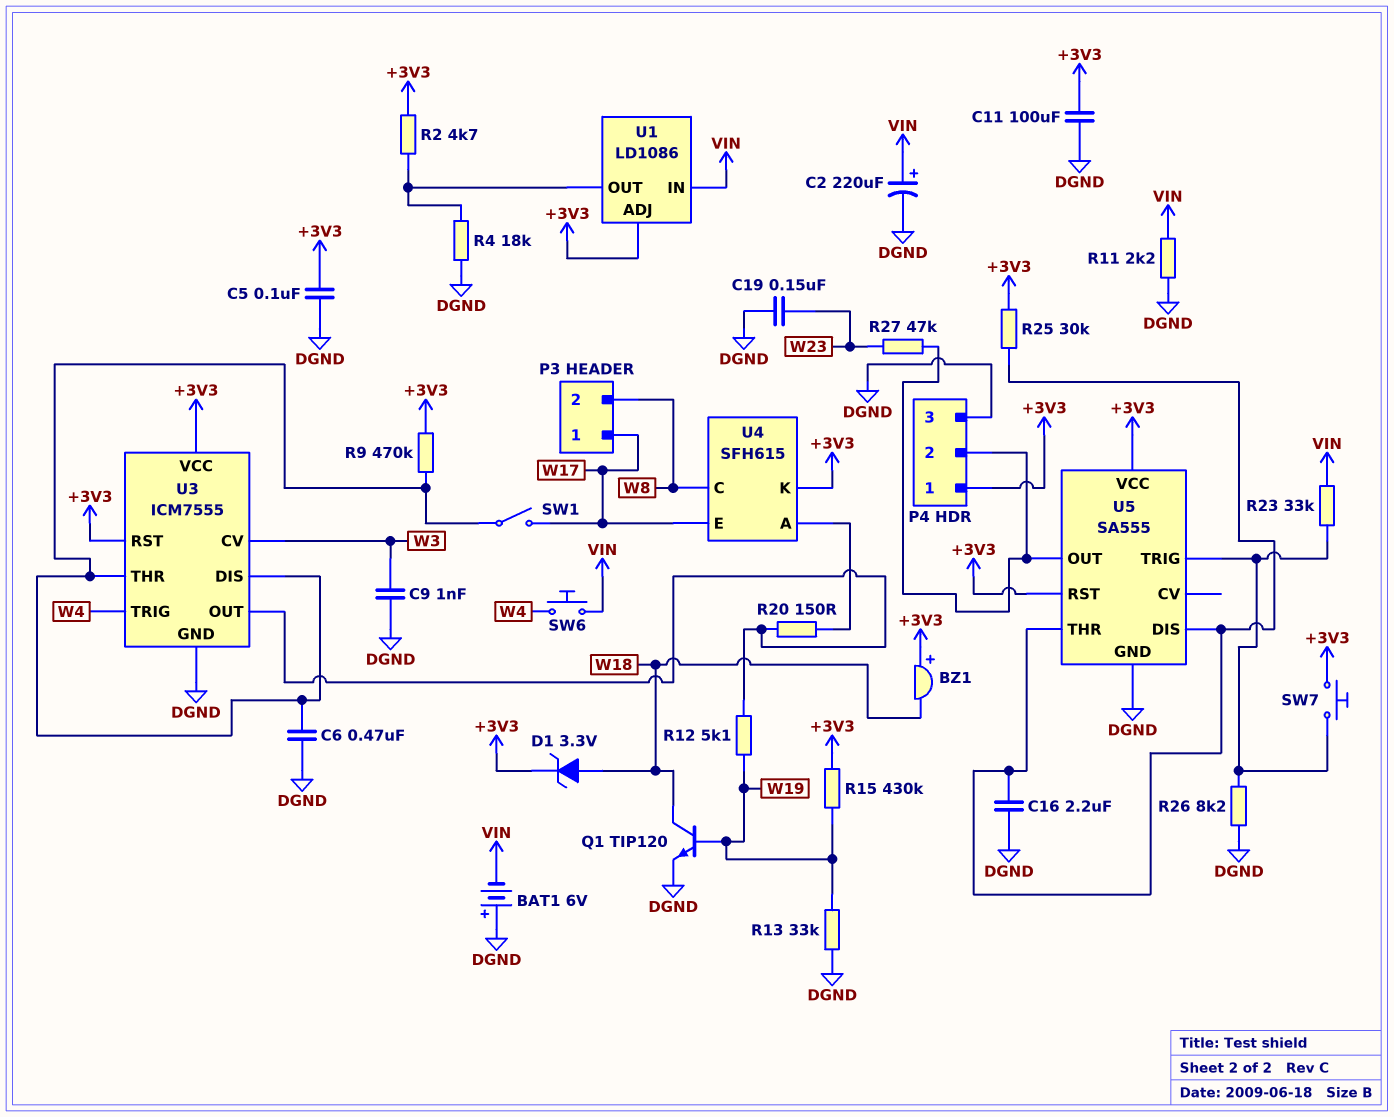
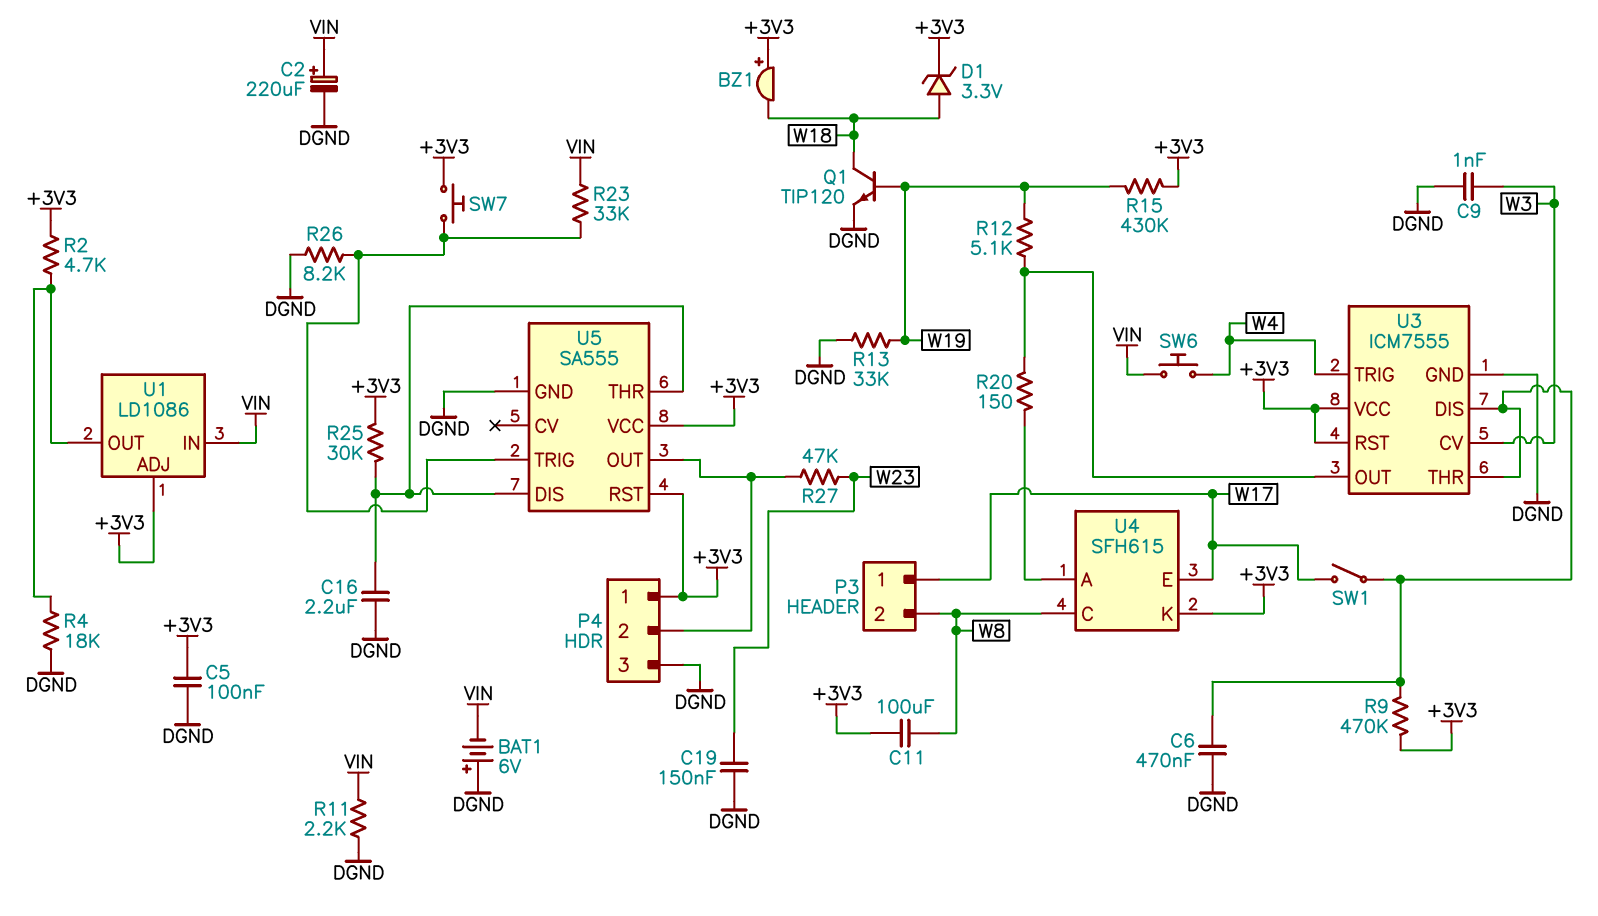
C11: 100uF (+3V3, DGND) -> 100uF (+3V3, W8)

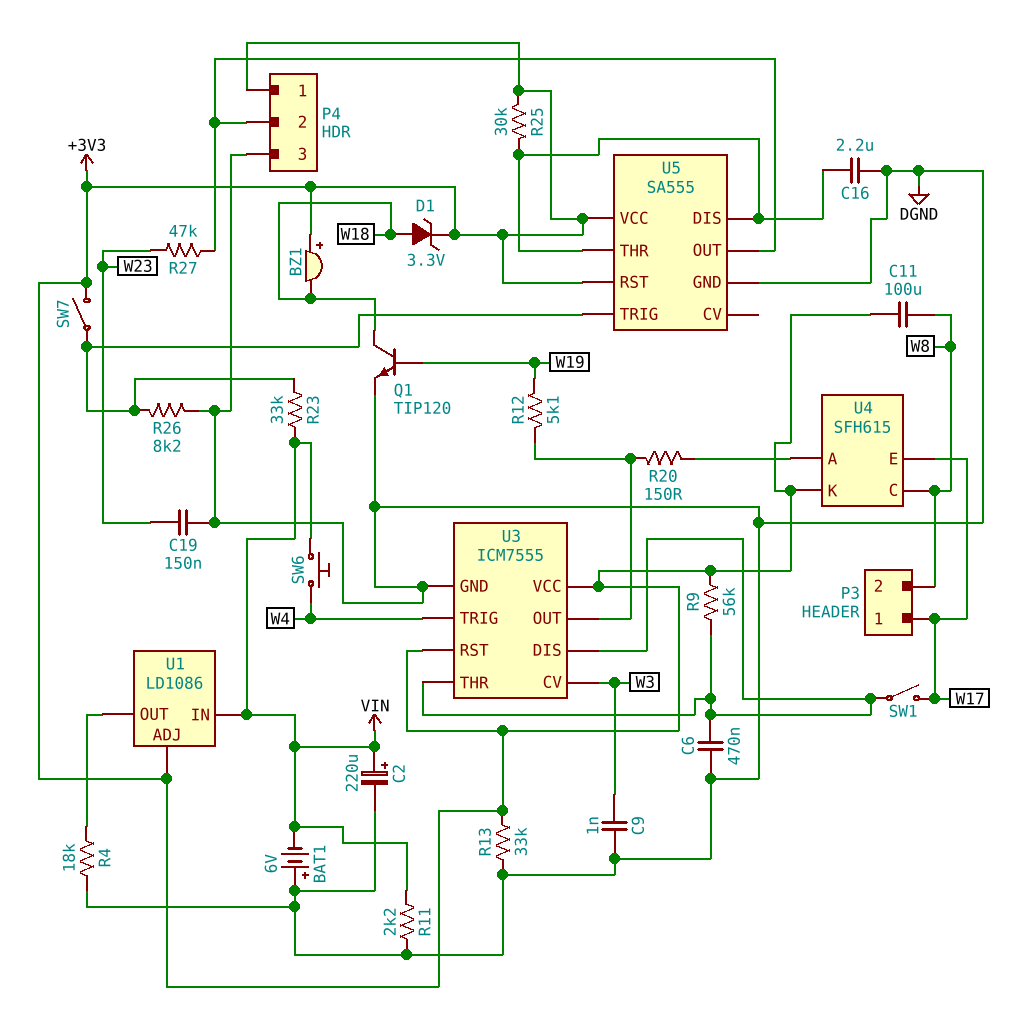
C5: 100nF (+3V3, DGND) -> none
R2: 4.7k (+3V3, U1/OUT) -> none
R9: 470k (+3V3, U3/DIS) -> 56k (+3V3, U3/DIS)
R13: 33k (DGND, W19) -> 33k (+3V3, DGND)
R15: 430k (+3V3, W19) -> none
SW7: button (+3V3, U5/TRIG) -> switch (+3V3, U5/TRIG)

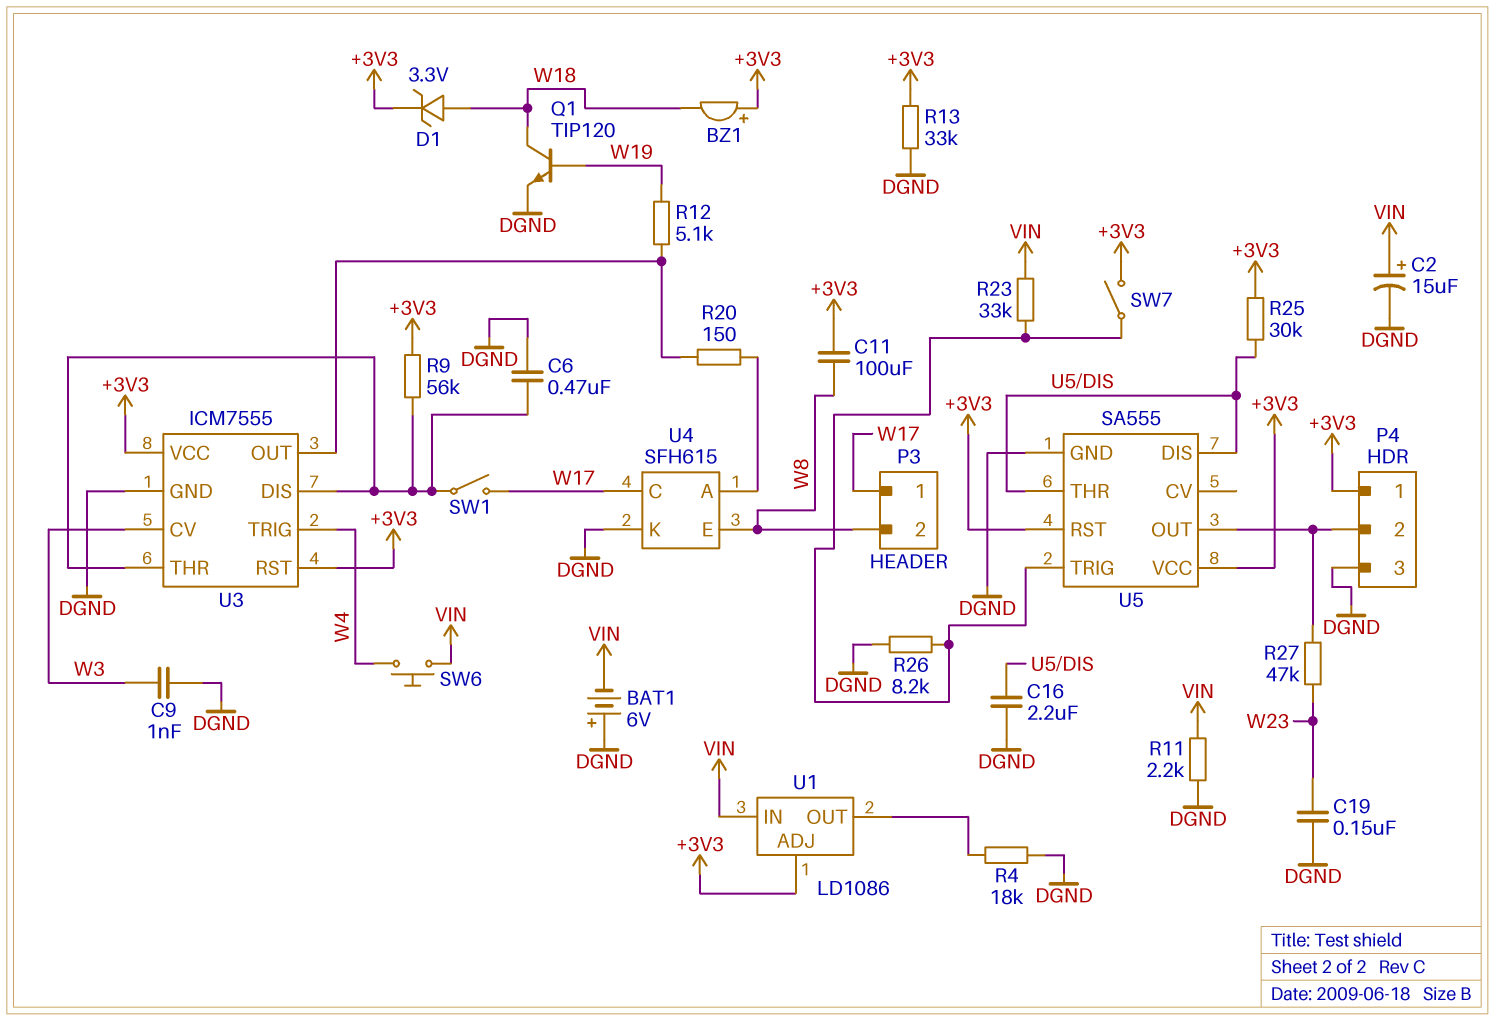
C2: 220uF (plus VIN, minus DGND) -> 15uF (plus VIN, minus DGND)
U4 pin C: W8 -> W17
U4 pin E: W17 -> W8
U4 pin K: +3V3 -> DGND

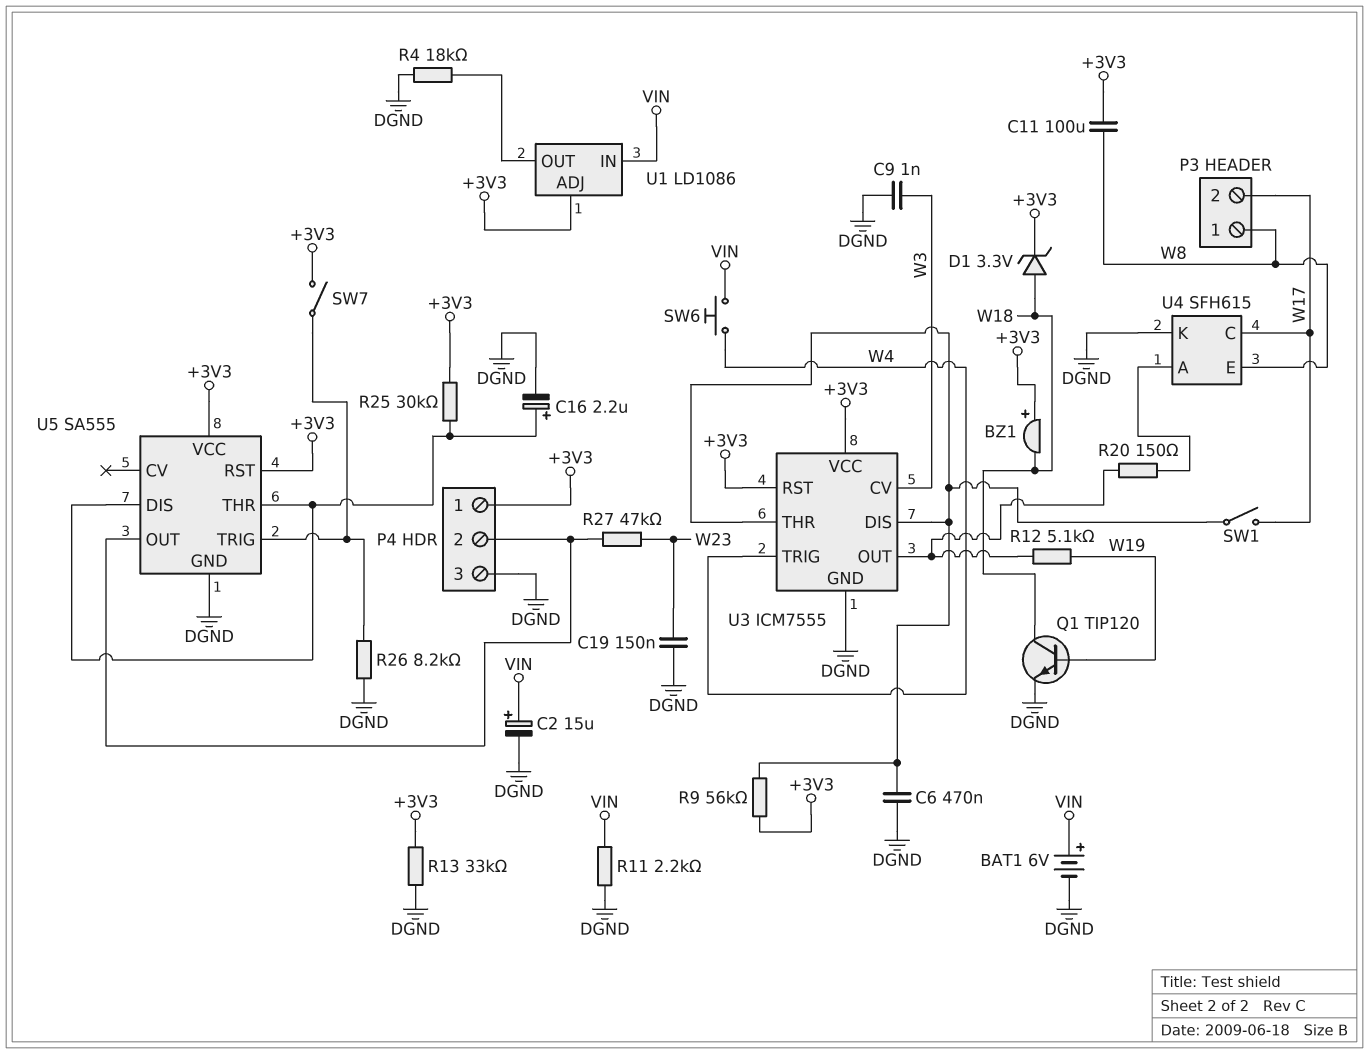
BAT1: 6V (plus DGND, minus VIN) -> 6V (plus VIN, minus DGND)
C16: 2.2uF (DGND, U5/DIS) -> 2.2uF (plus U5/DIS, minus DGND)
P3 pin 1: W17 -> W8
P3 pin 2: W8 -> W17
R23: 33k (U5/TRIG, VIN) -> none

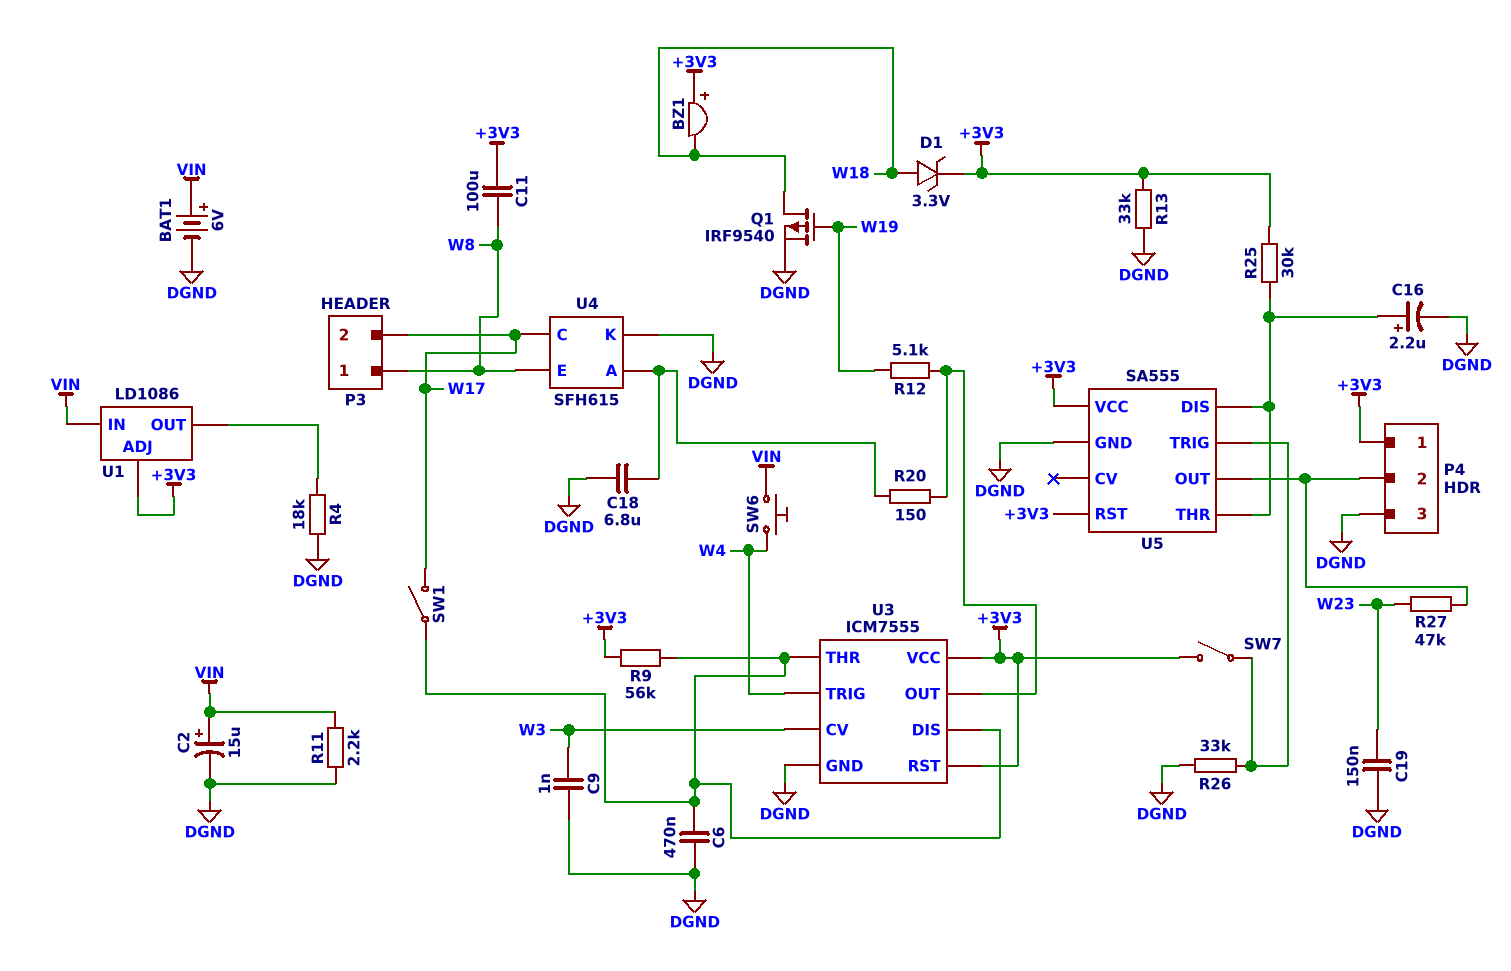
C18: none -> 6.8uF (DGND, U4/A)
Q1: NPN TIP120 (B W19, C W18, E DGND) -> PMOS IRF9540 (G W19, D W18, S DGND)
R26: 8.2k (DGND, U5/TRIG) -> 33k (DGND, U5/TRIG)

